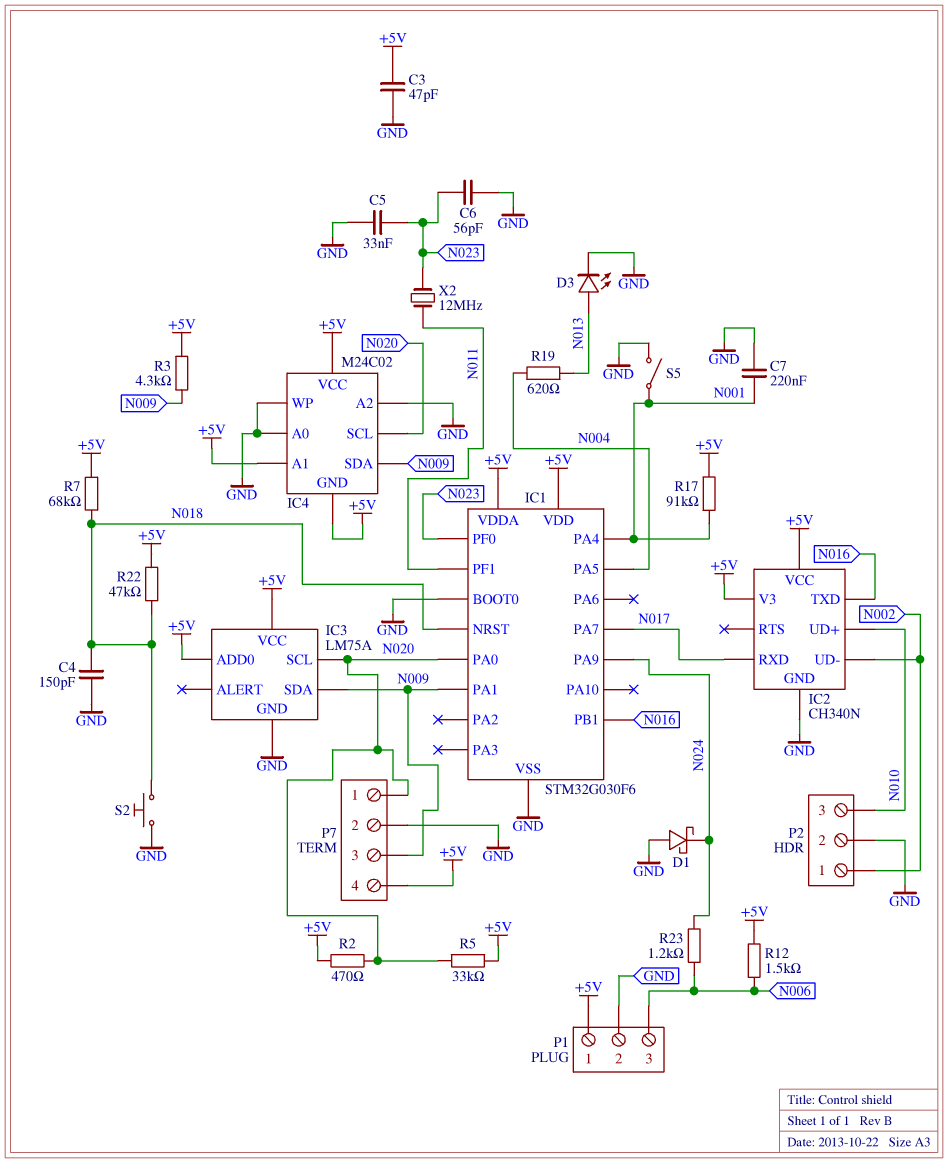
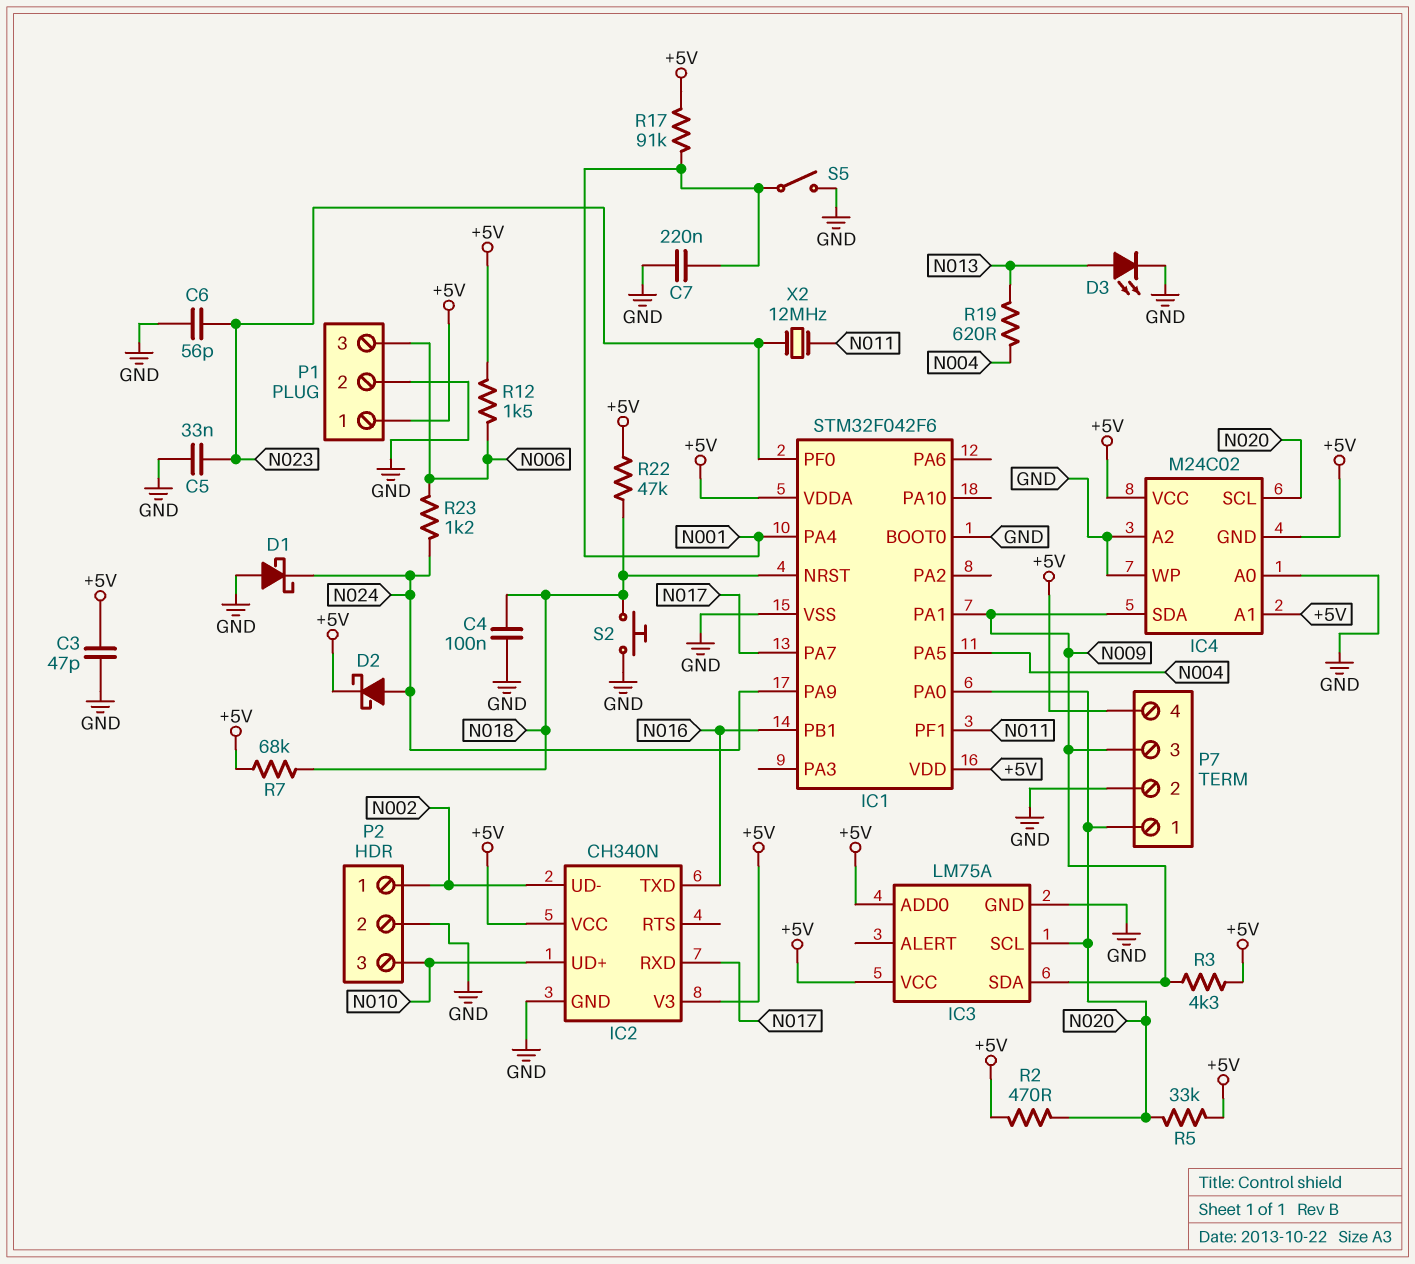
C4: 150pF (GND, N018) -> 100nF (GND, N018)
D2: none -> schottky (A N024, K +5V)
IC1: STM32G030F6 -> STM32F042F6

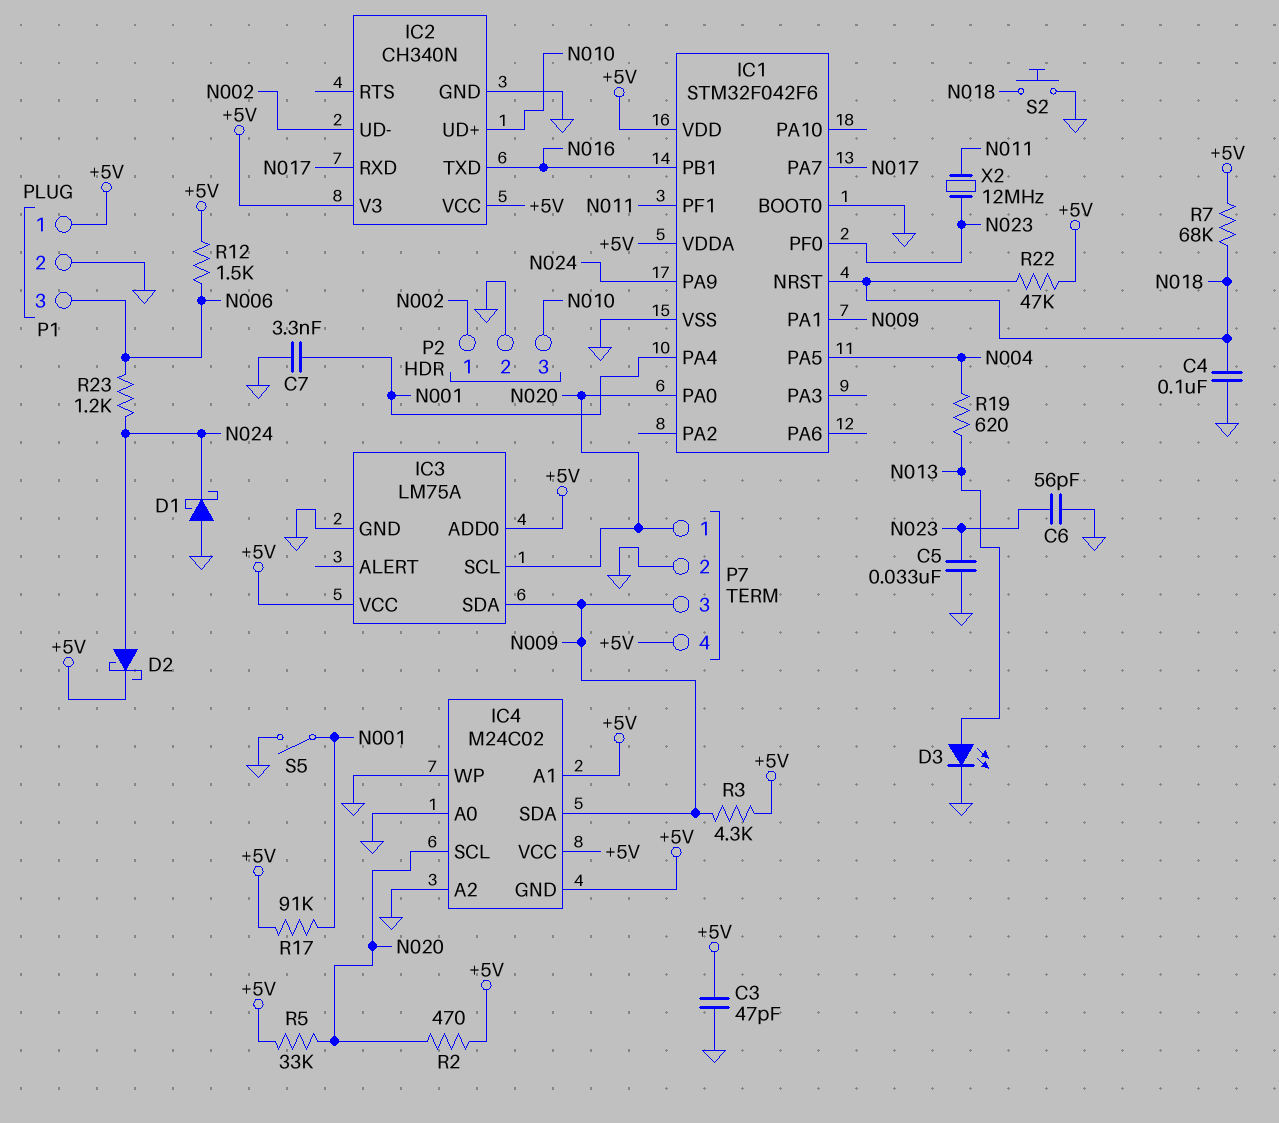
C7: 220nF (GND, N001) -> 3.3nF (GND, N001)

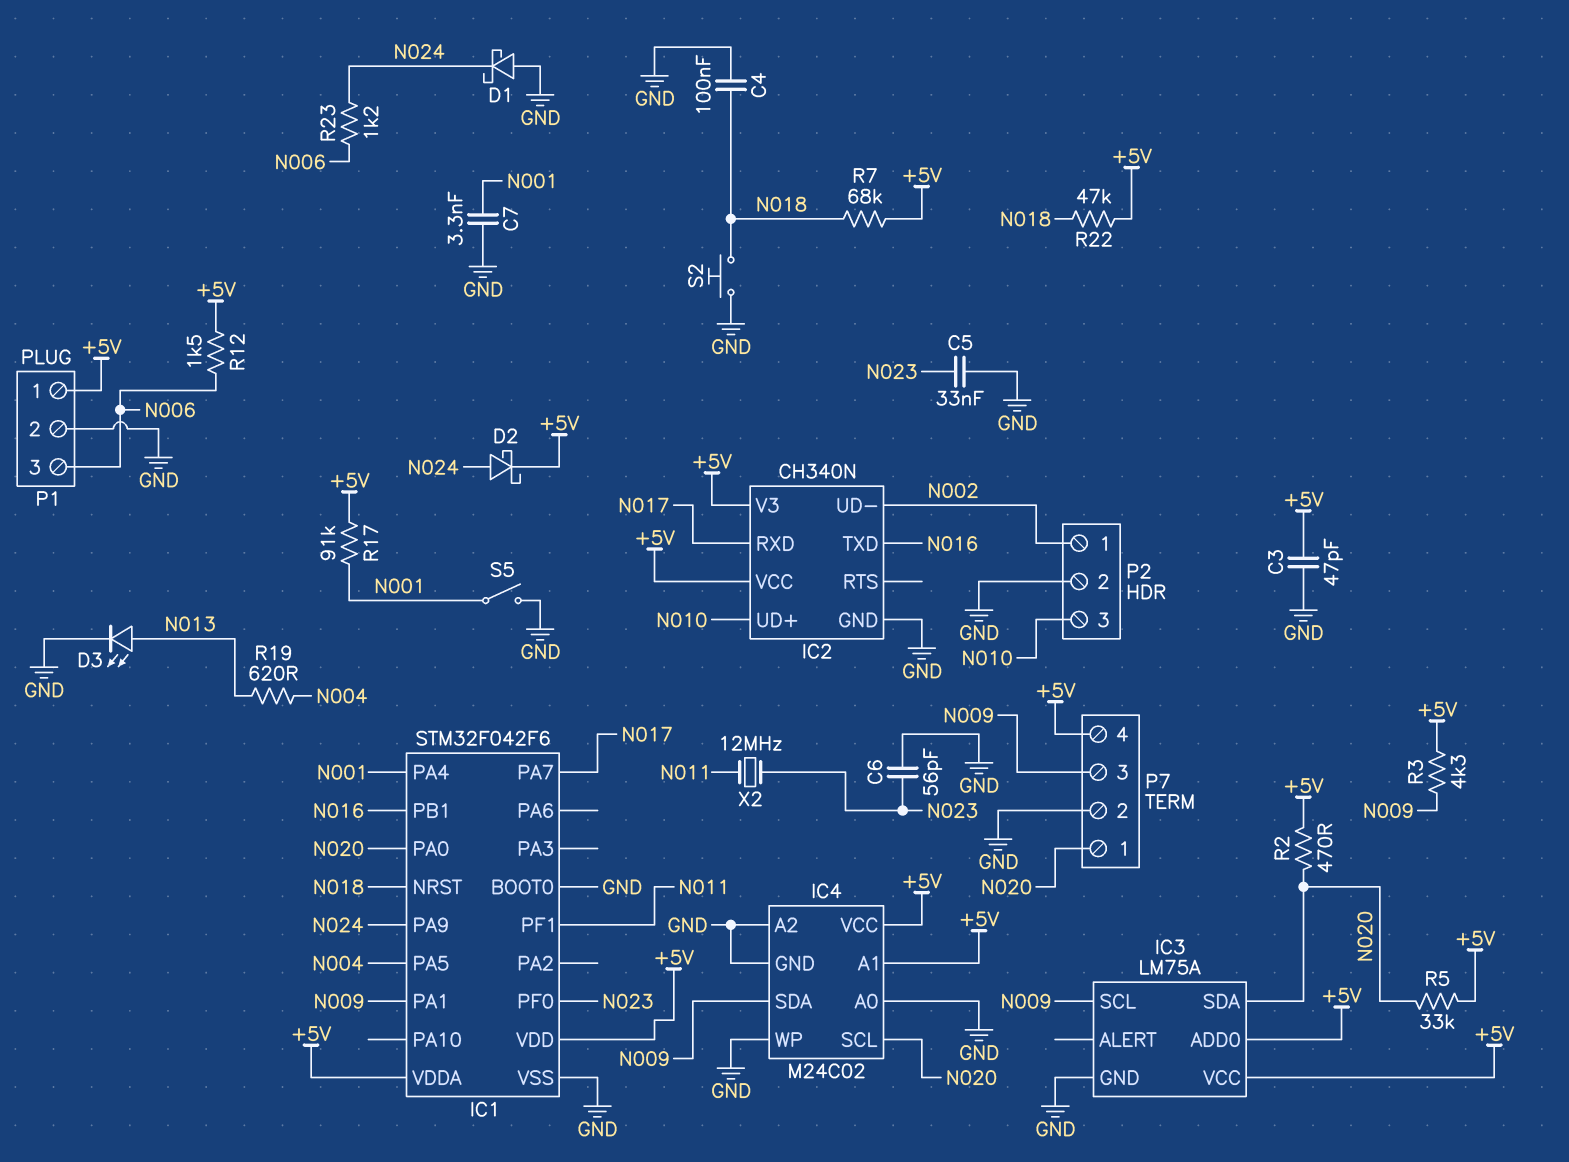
IC3 pin SCL: N020 -> N009
IC3 pin SDA: N009 -> N020
IC4 pin GND: +5V -> GND

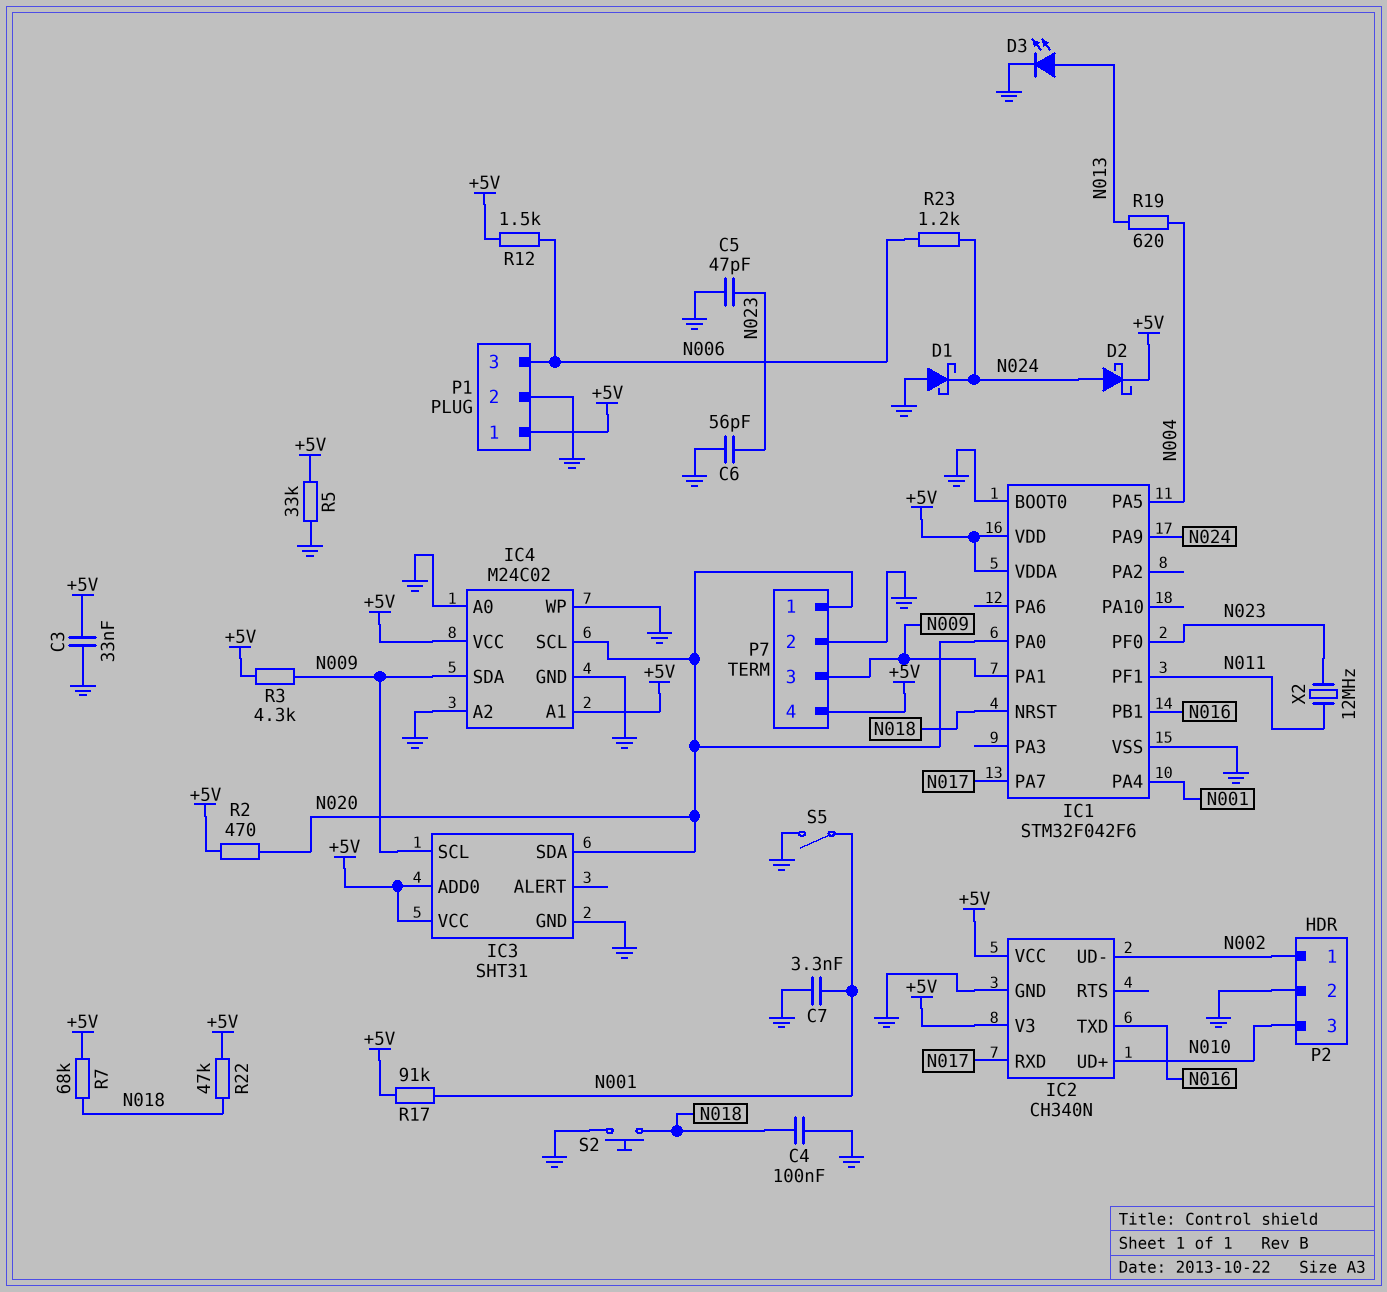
C3: 47pF (+5V, GND) -> 33nF (+5V, GND)
C5: 33nF (GND, N023) -> 47pF (GND, N023)
IC3: LM75A -> SHT31
R5: 33k (+5V, N020) -> 33k (+5V, GND)

